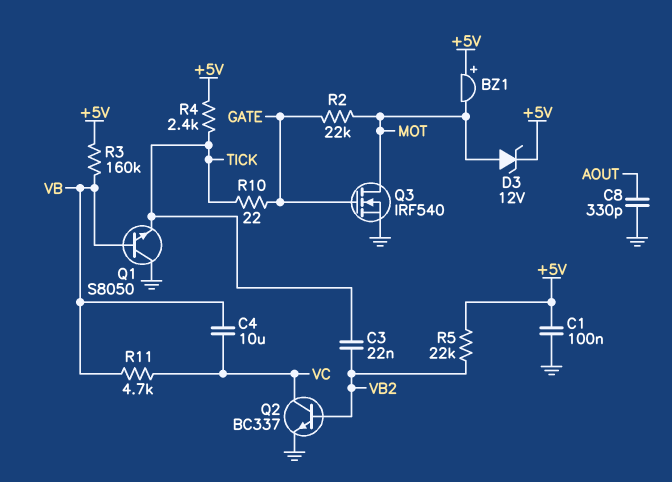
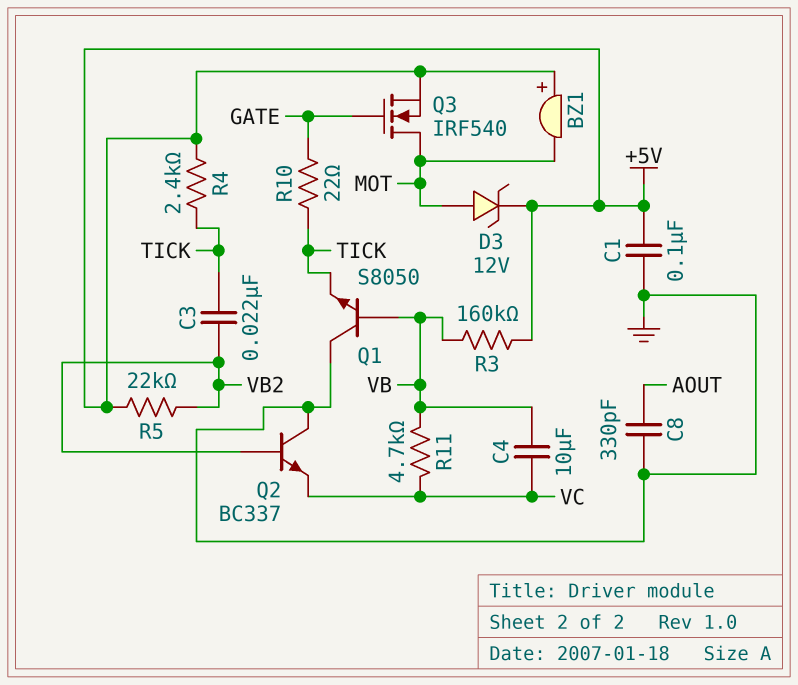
Q2: NPN BC337 (B VB2, C VC, E GND) -> NPN BC337 (B VB2, C GND, E VC)
Q3: NMOS IRF540 (G GATE, D MOT, S GND) -> NMOS IRF540 (G GATE, D MOT, S +5V)
R2: 22k (GATE, MOT) -> none

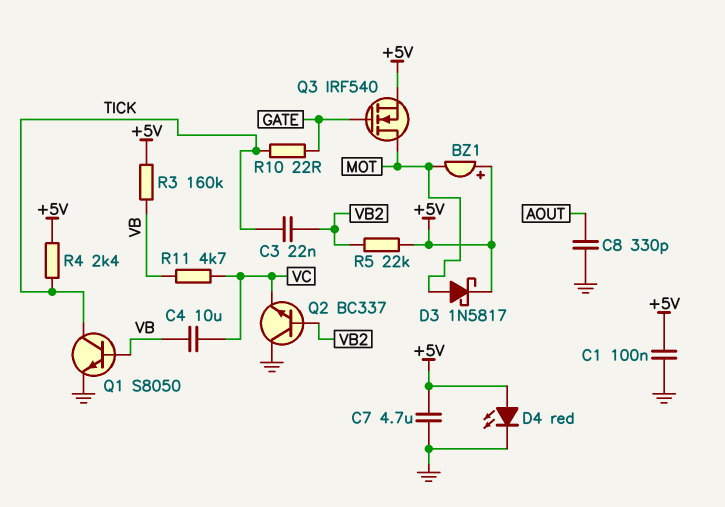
C7: none -> 4.7uF (+5V, GND)
D3: zener 12V (A MOT, K +5V) -> schottky 1N5817 (A MOT, K +5V)
D4: none -> LED red (A +5V, K GND)
Q1: NPN S8050 (B VB, C GND, E TICK) -> NPN S8050 (B VB, C TICK, E GND)

